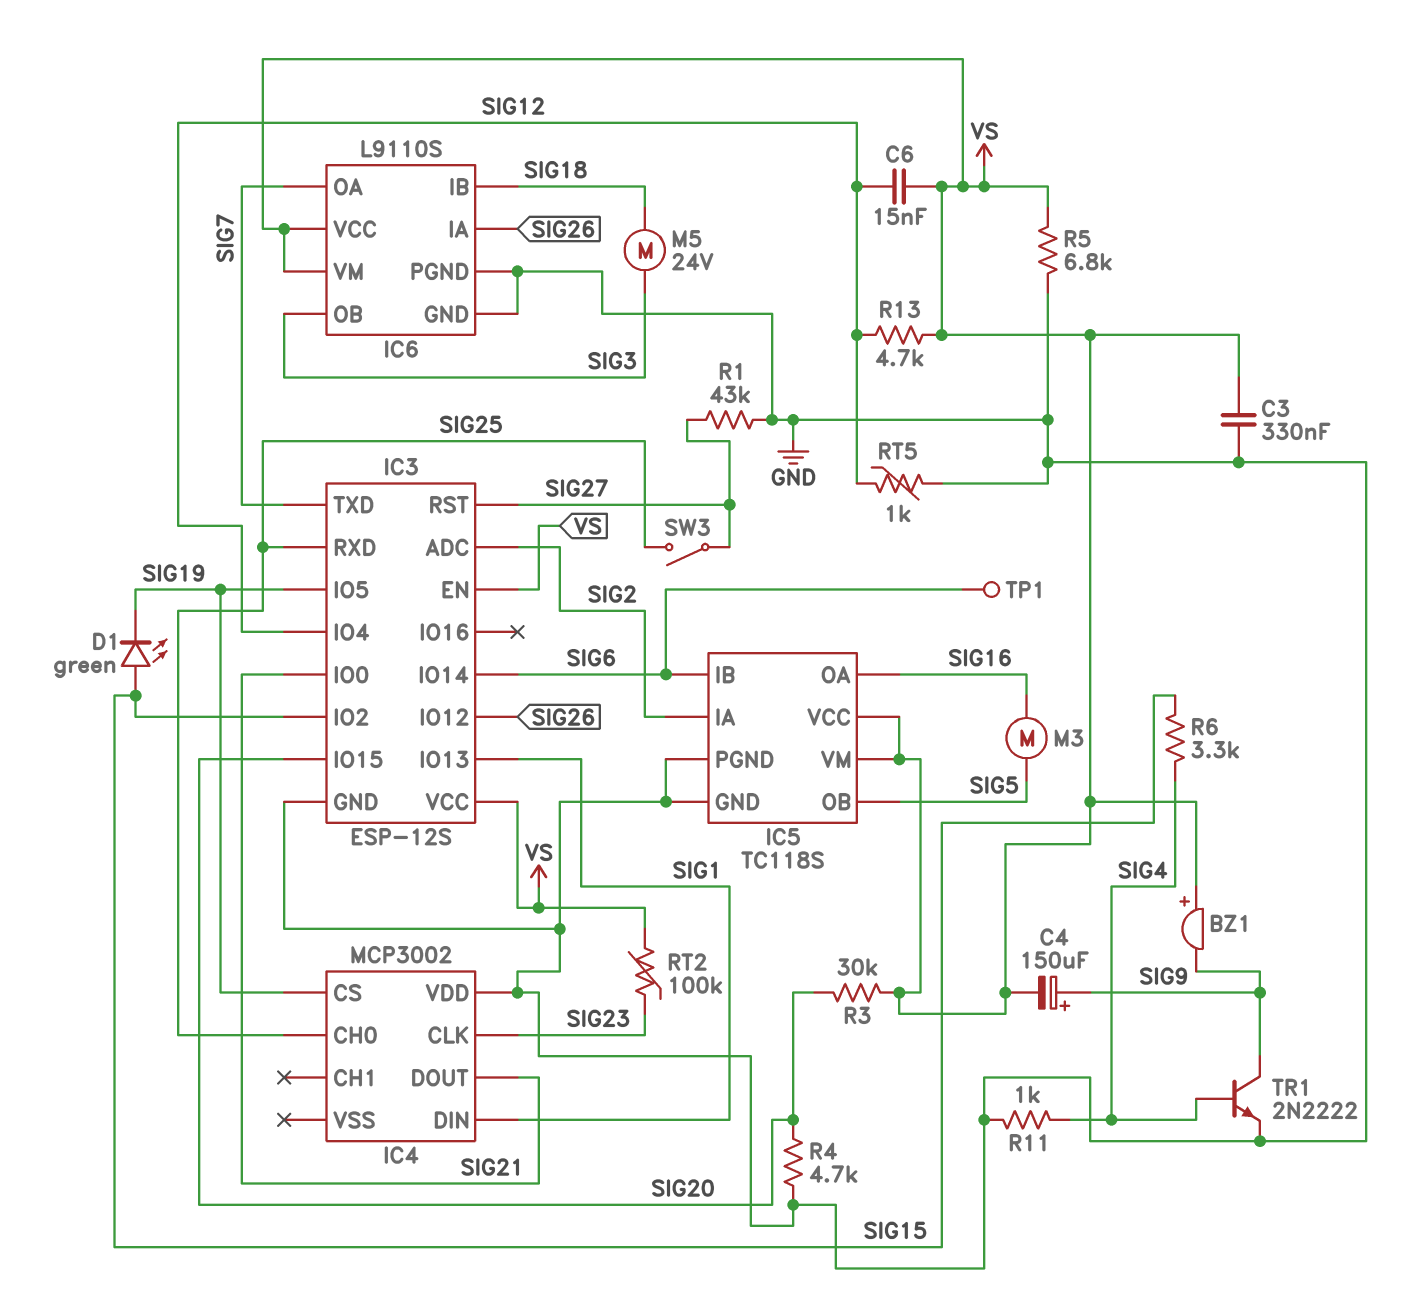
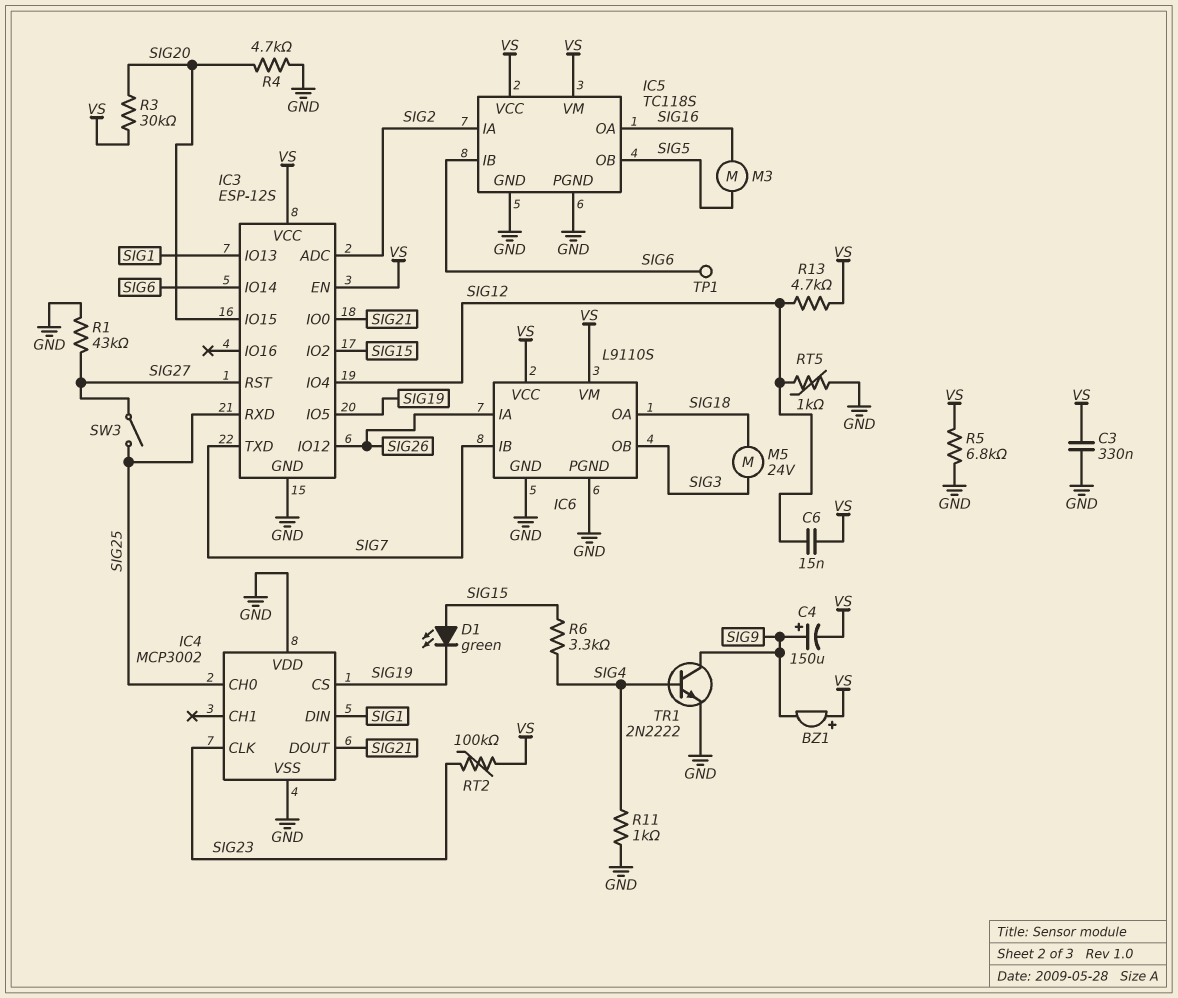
IC4 pin VSS: none -> GND
IC6 pin IB: SIG18 -> SIG7
IC6 pin OA: SIG7 -> SIG18

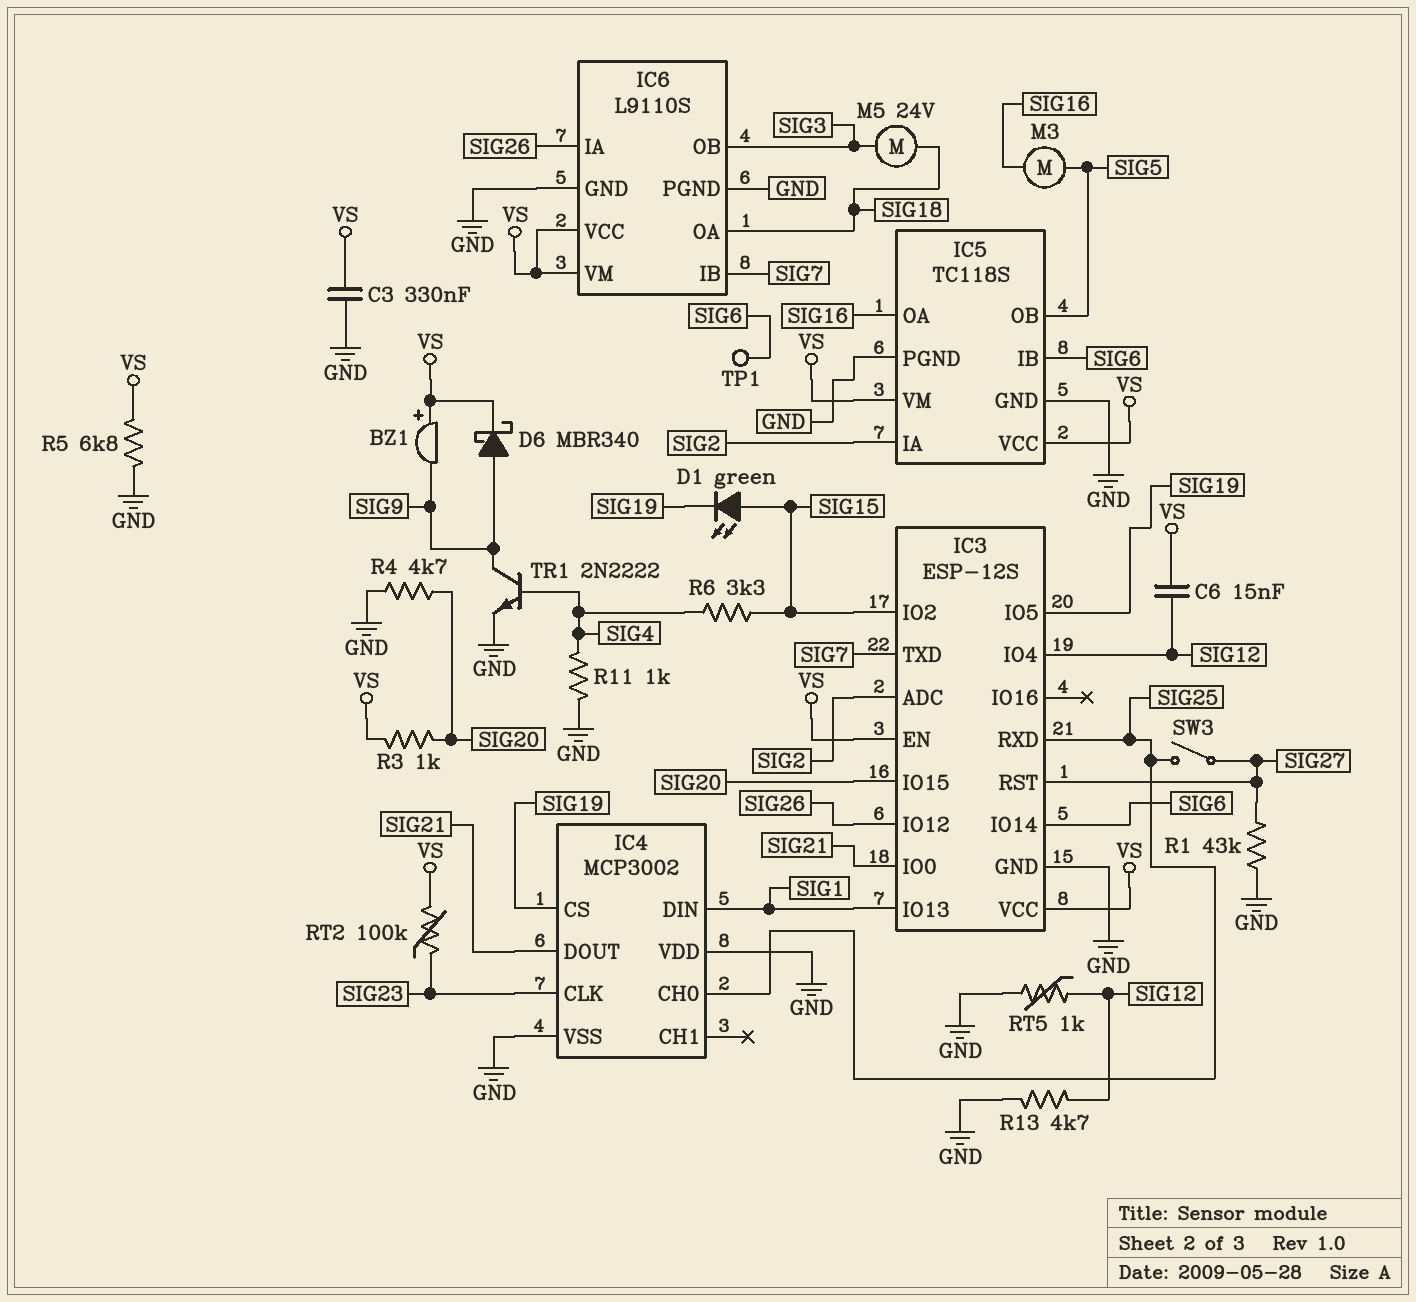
C4: 150uF (plus SIG9, minus VS) -> none
D6: none -> schottky MBR340 (A SIG9, K VS)
R3: 30k (SIG20, VS) -> 1k (SIG20, VS)
R13: 4.7k (SIG12, VS) -> 4.7k (GND, SIG12)

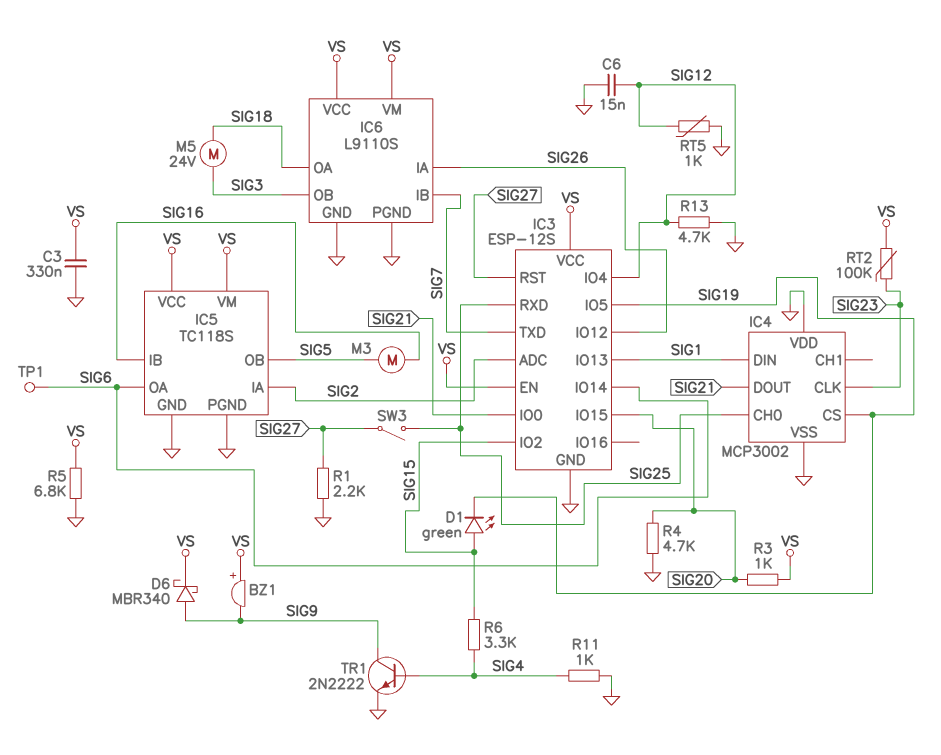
C6: 15nF (SIG12, VS) -> 15nF (GND, SIG12)
IC5 pin IB: SIG6 -> SIG16
IC5 pin OA: SIG16 -> SIG6
R1: 43k (GND, SIG27) -> 2.2k (GND, SIG27)

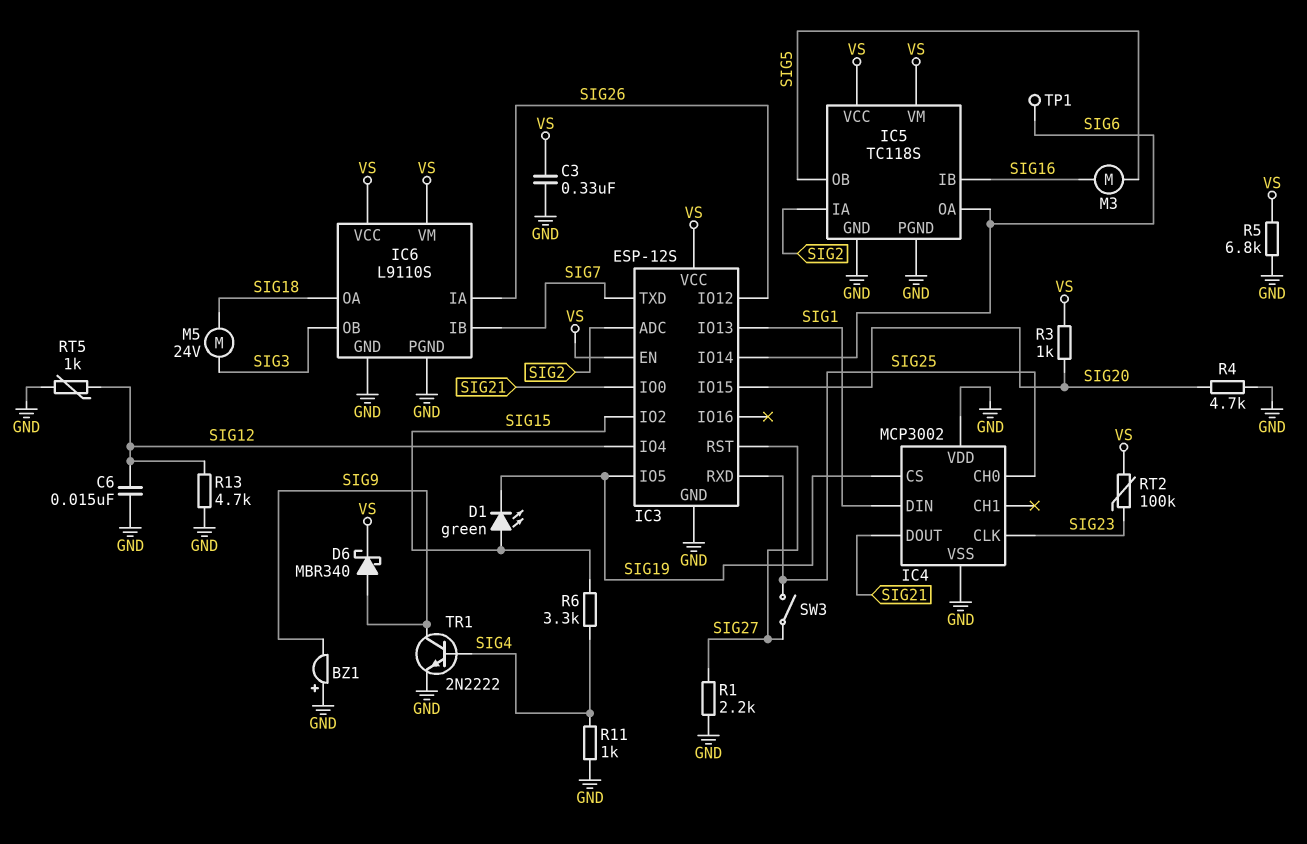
BZ1: buzzer (plus VS, minus SIG9) -> buzzer (plus GND, minus SIG9)

